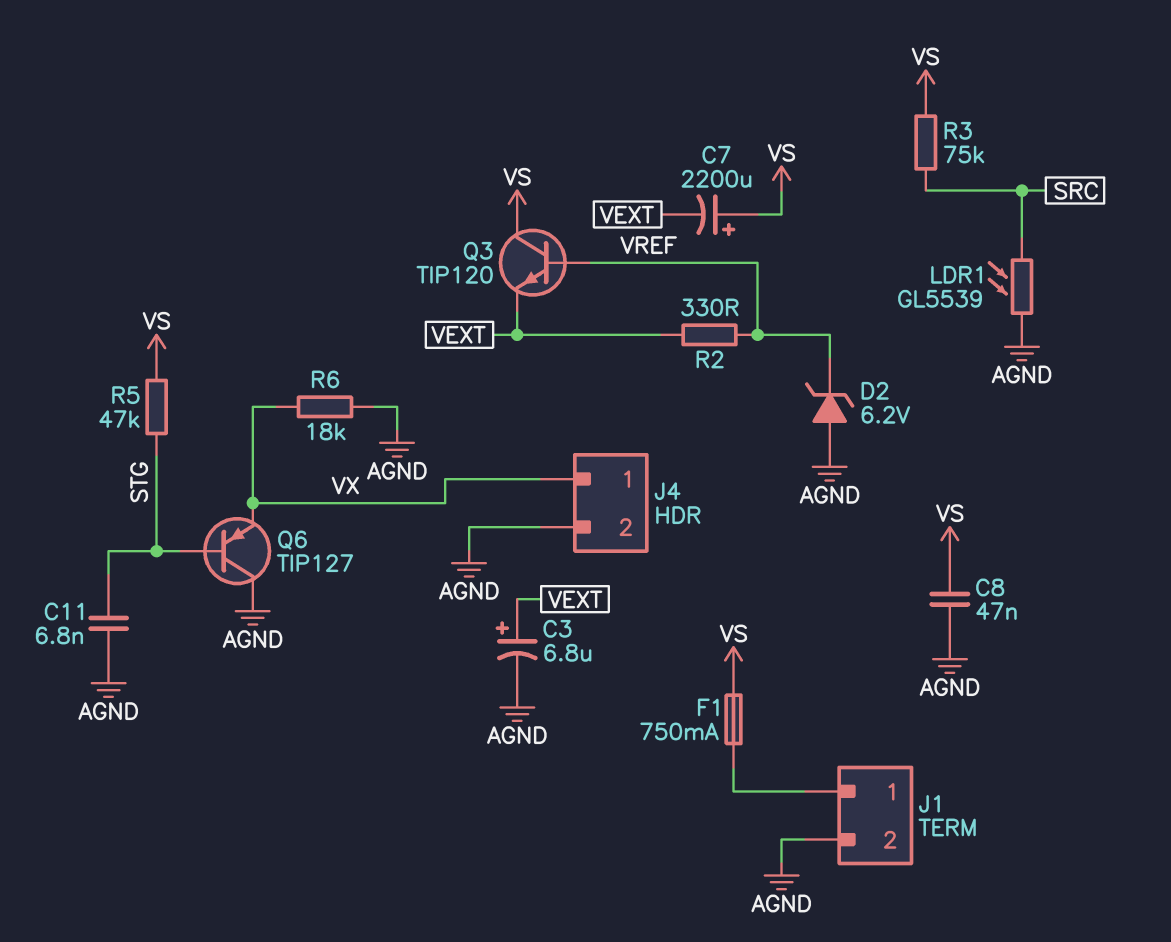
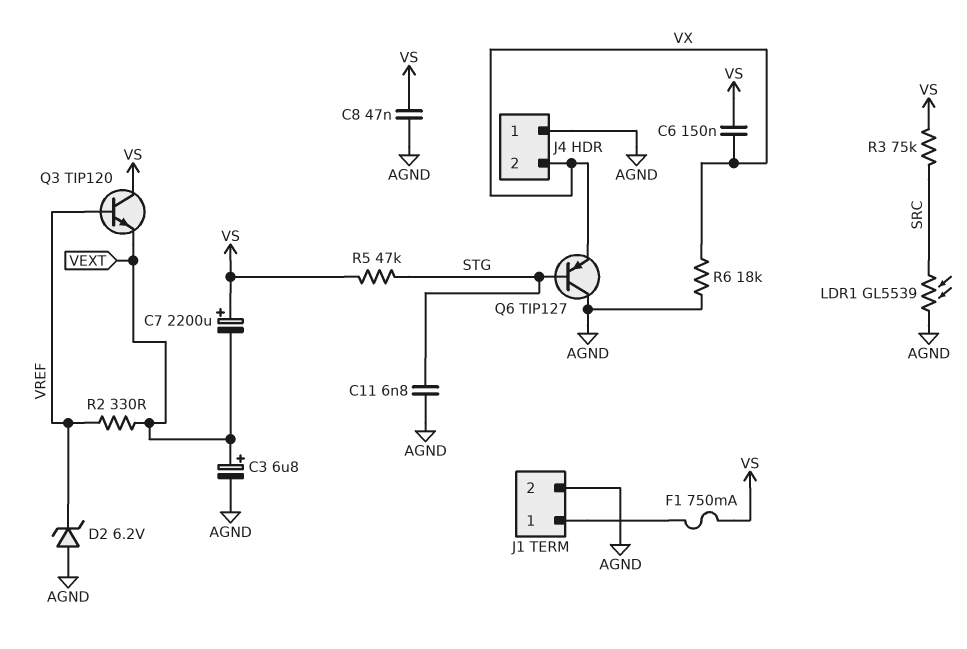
C6: none -> 150nF (VS, VX)
J4 pin 1: VX -> AGND
J4 pin 2: AGND -> VX

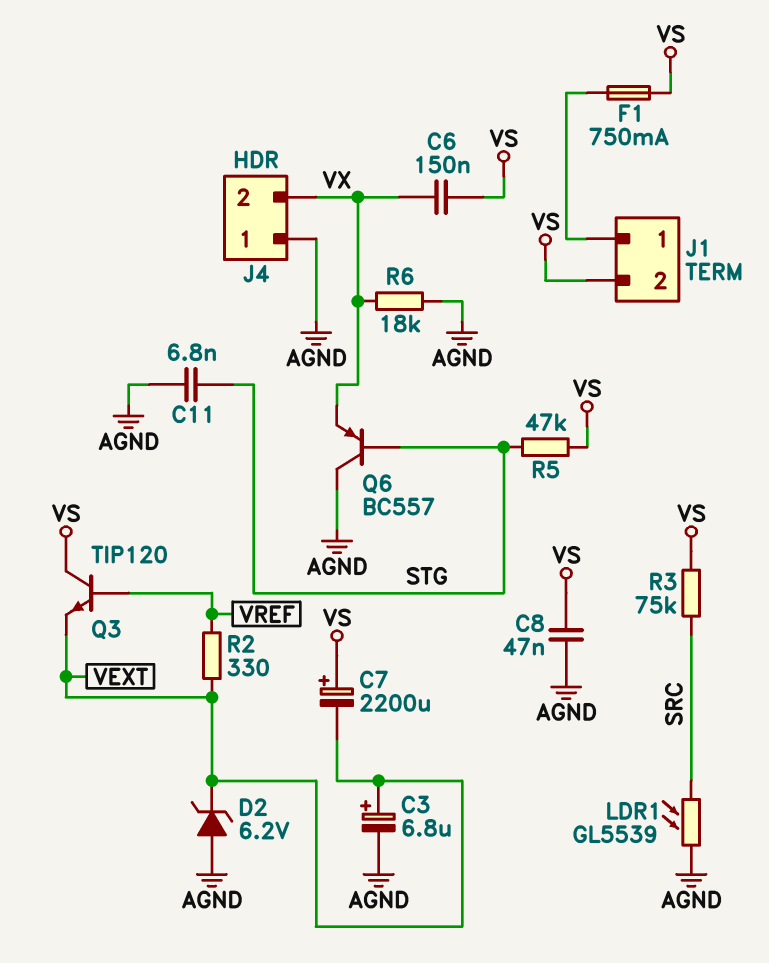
D2: zener 6.2V (A AGND, K VREF) -> zener 6.2V (A AGND, K VEXT)
J1 pin 2: AGND -> VS
Q6: PNP TIP127 (B STG, C AGND, E VX) -> PNP BC557 (B STG, C AGND, E VX)

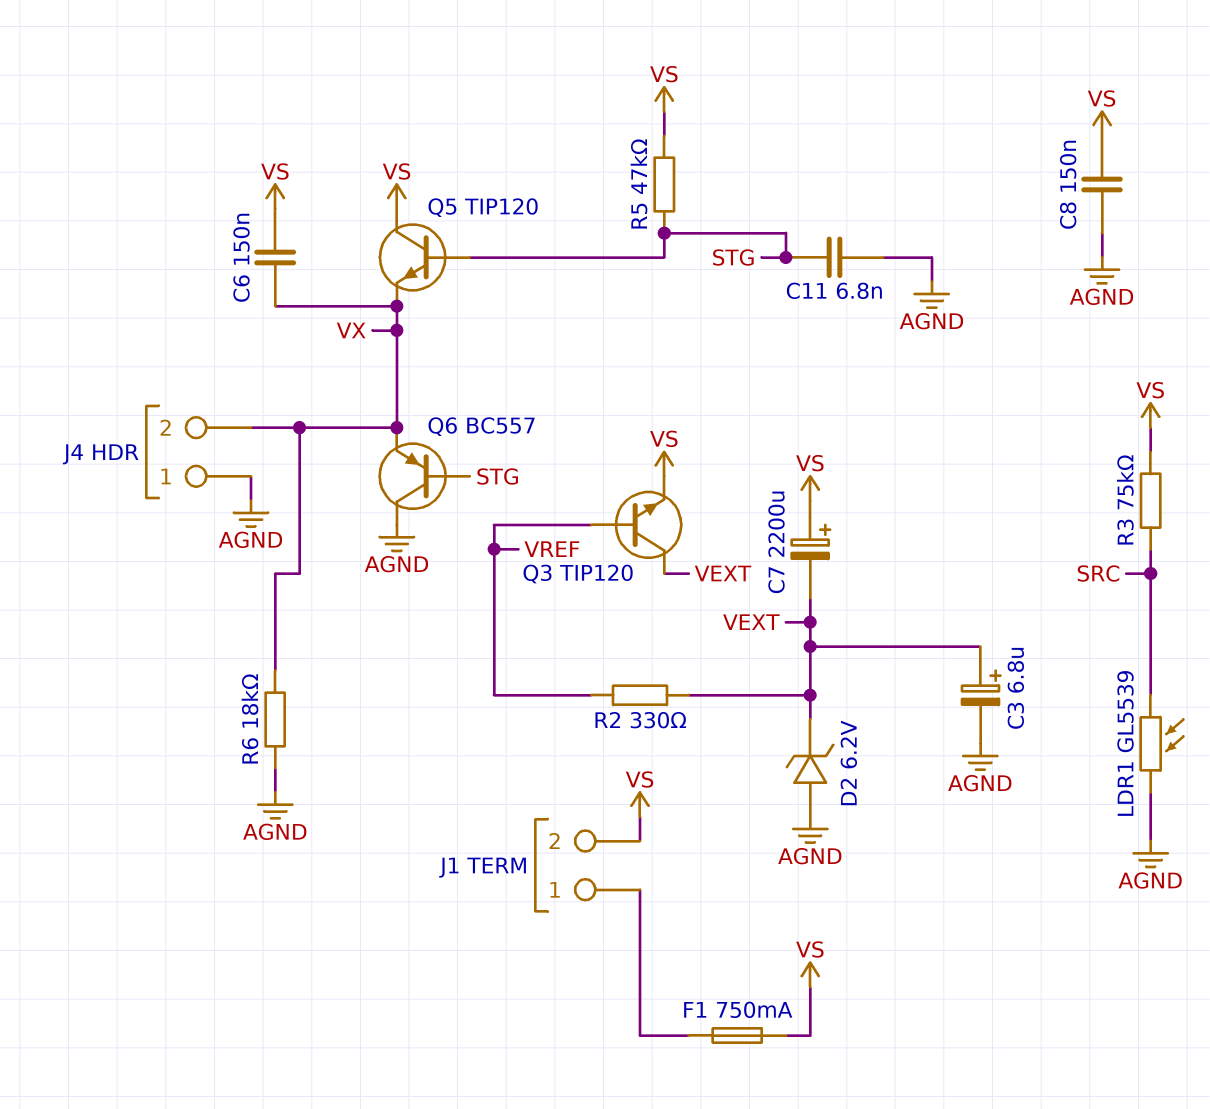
C8: 47nF (AGND, VS) -> 150nF (AGND, VS)
Q3: NPN TIP120 (B VREF, C VS, E VEXT) -> NPN TIP120 (B VREF, C VEXT, E VS)
Q5: none -> NPN TIP120 (B STG, C VS, E VX)

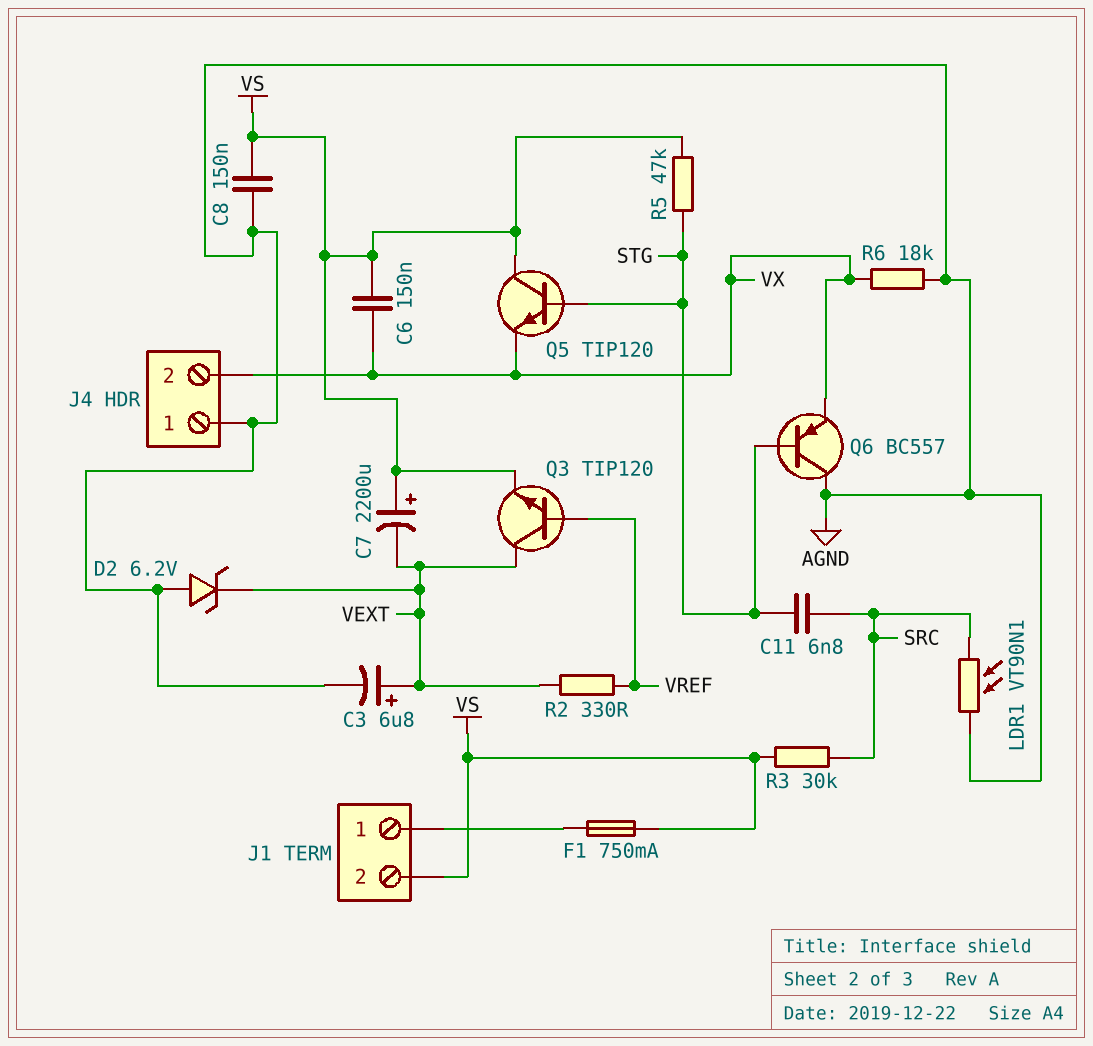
C11: 6.8nF (AGND, STG) -> 6.8nF (SRC, STG)
LDR1: GL5539 (AGND, SRC) -> VT90N1 (AGND, SRC)
R3: 75k (SRC, VS) -> 30k (SRC, VS)

